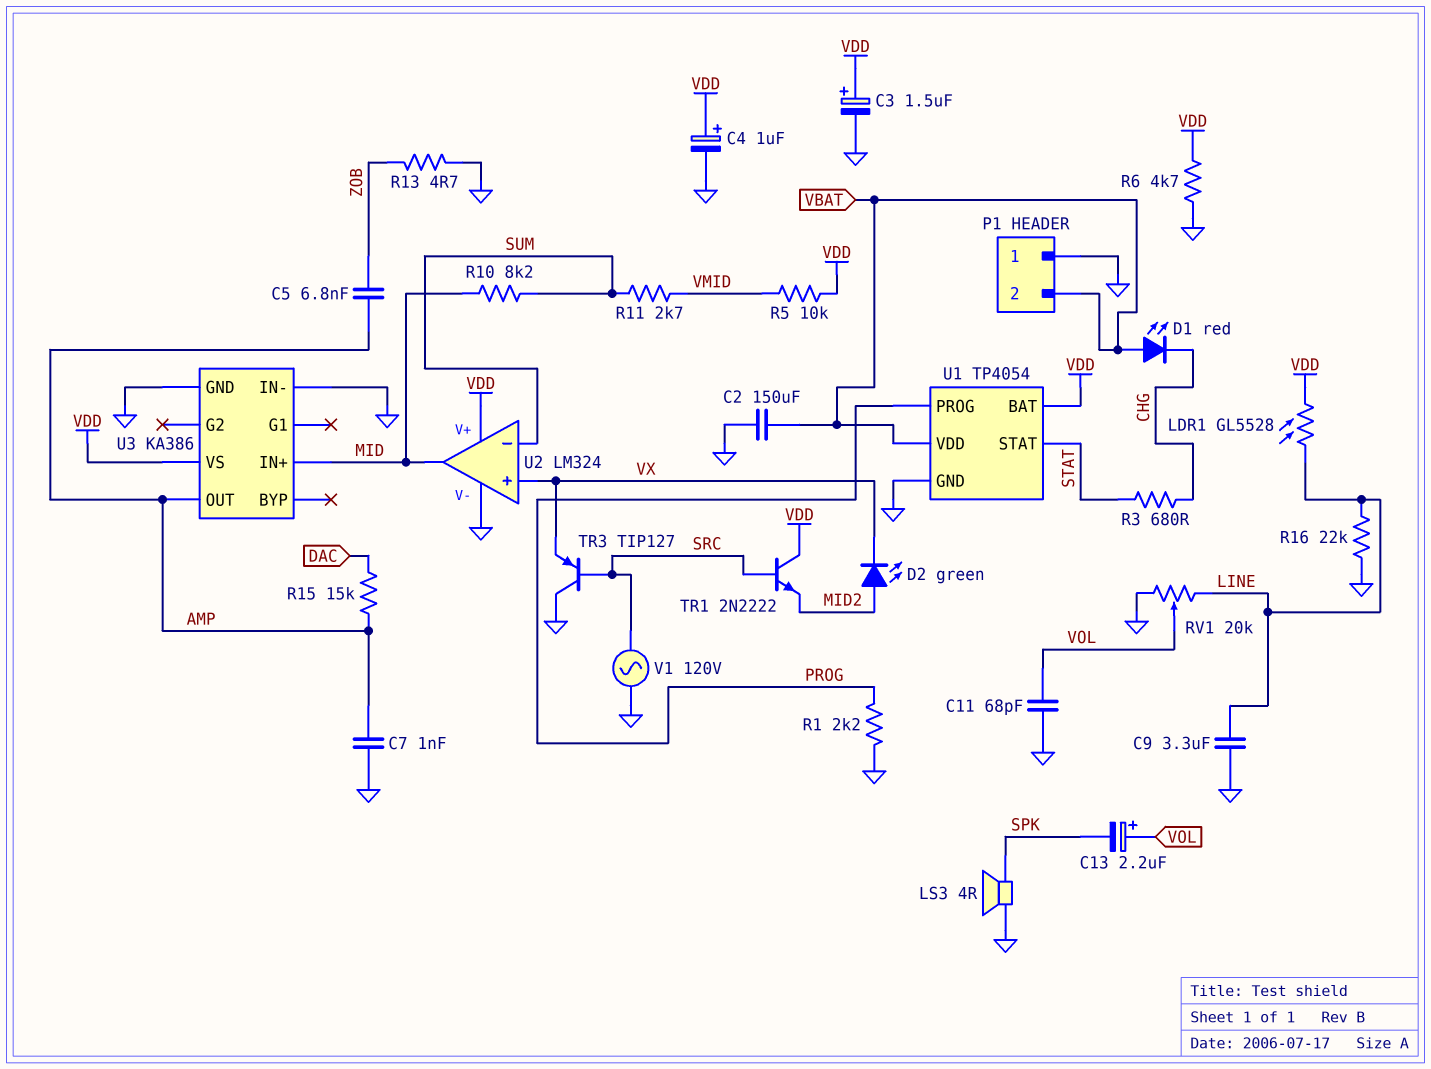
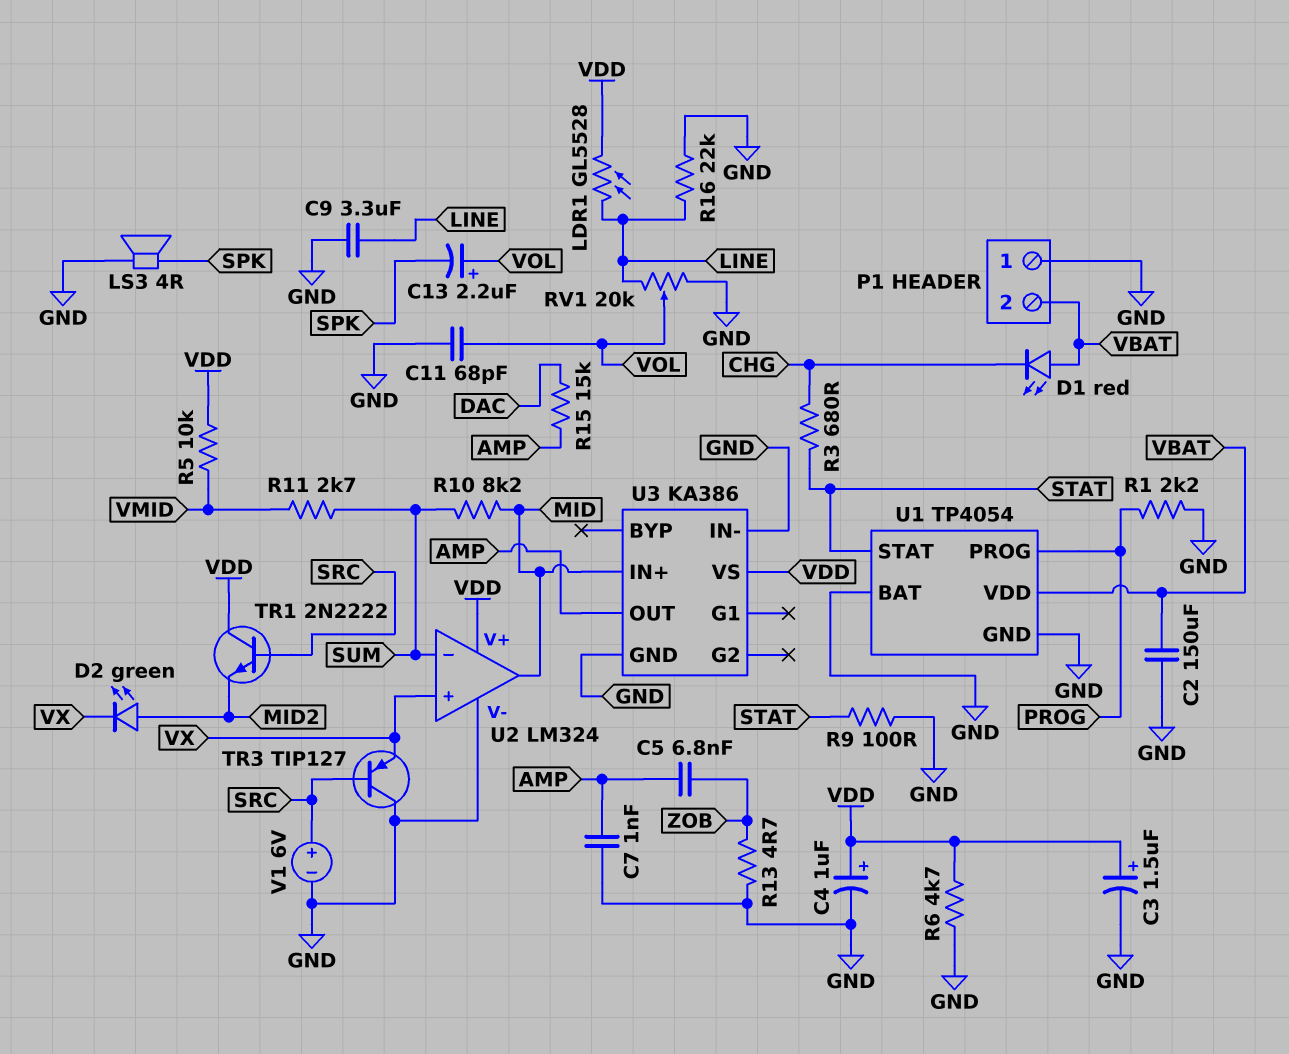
R9: none -> 100 (GND, STAT)
U1 pin BAT: VDD -> GND
V1: AC 120V (GND, SRC) -> 6V (plus SRC, minus GND)

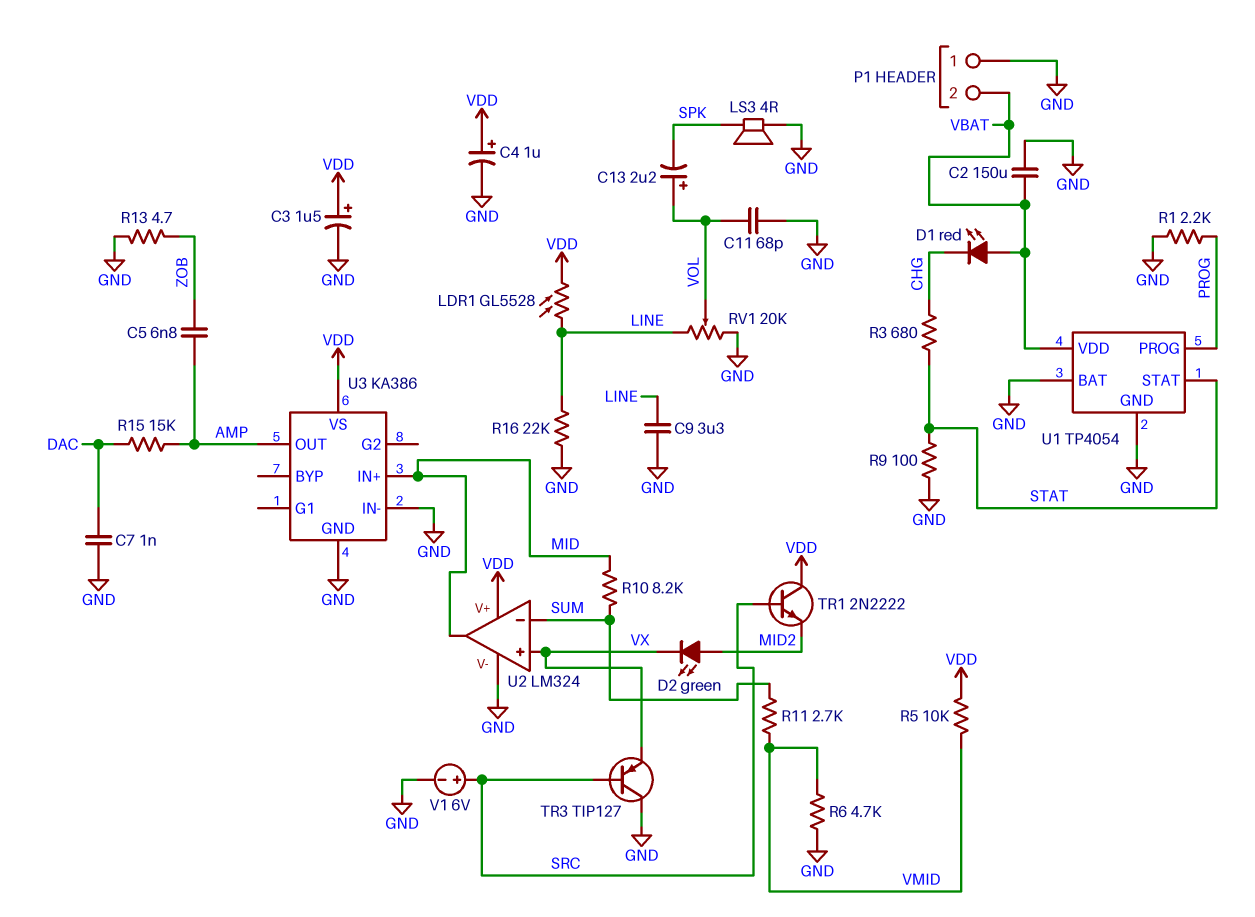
C7: 1nF (AMP, GND) -> 1nF (DAC, GND)
R6: 4.7k (GND, VDD) -> 4.7k (GND, VMID)

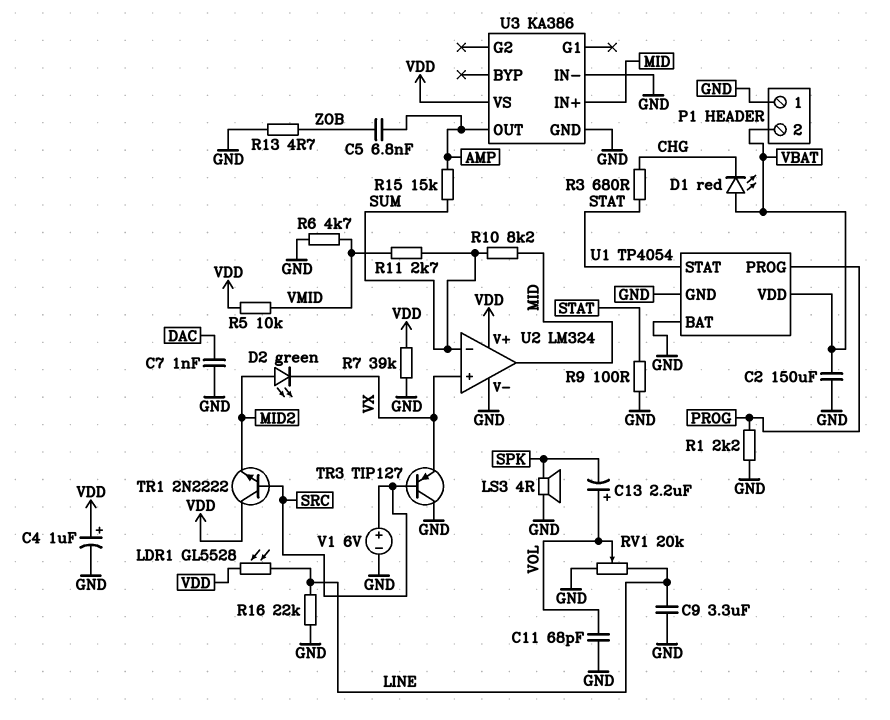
C3: 1.5uF (plus VDD, minus GND) -> none
R7: none -> 39k (GND, VDD)
R15: 15k (AMP, DAC) -> 15k (AMP, SUM)

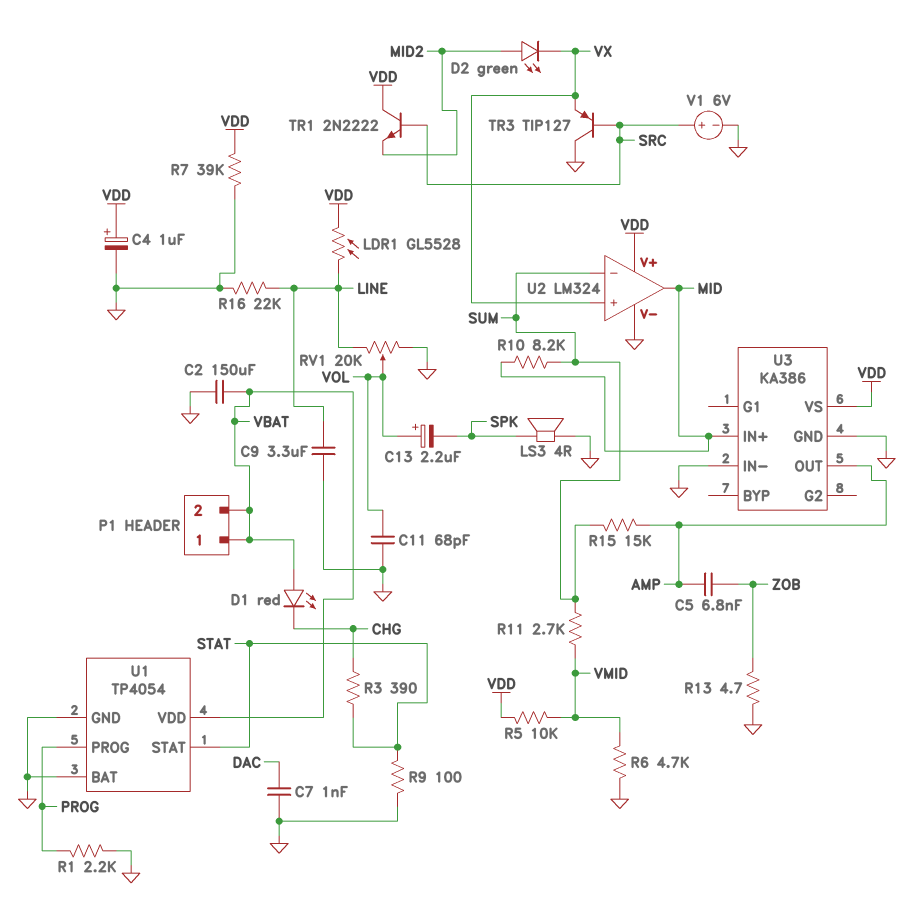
P1 pin 1: GND -> VBAT
R3: 680 (CHG, STAT) -> 390 (CHG, STAT)

